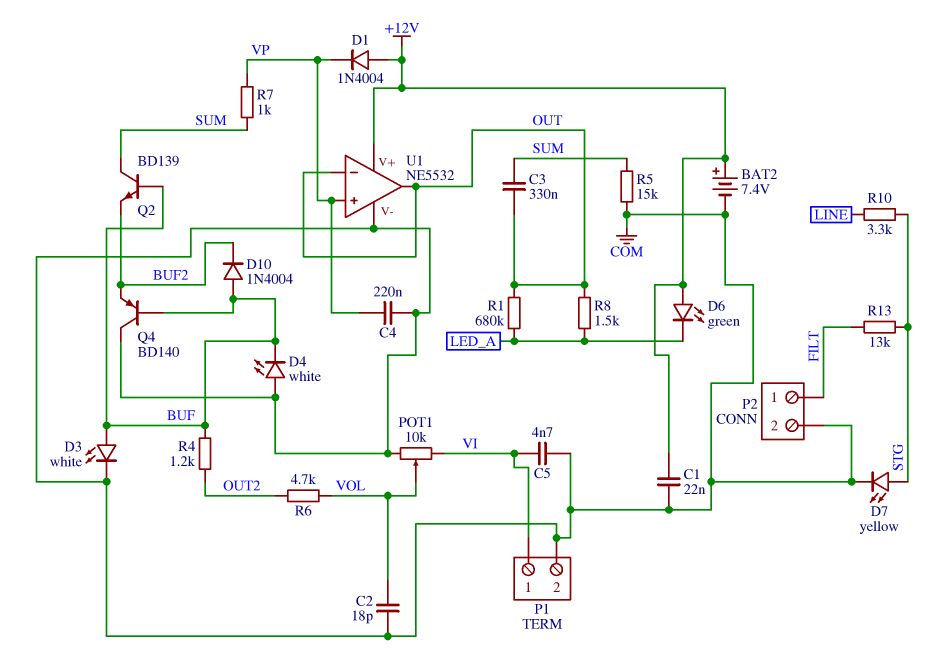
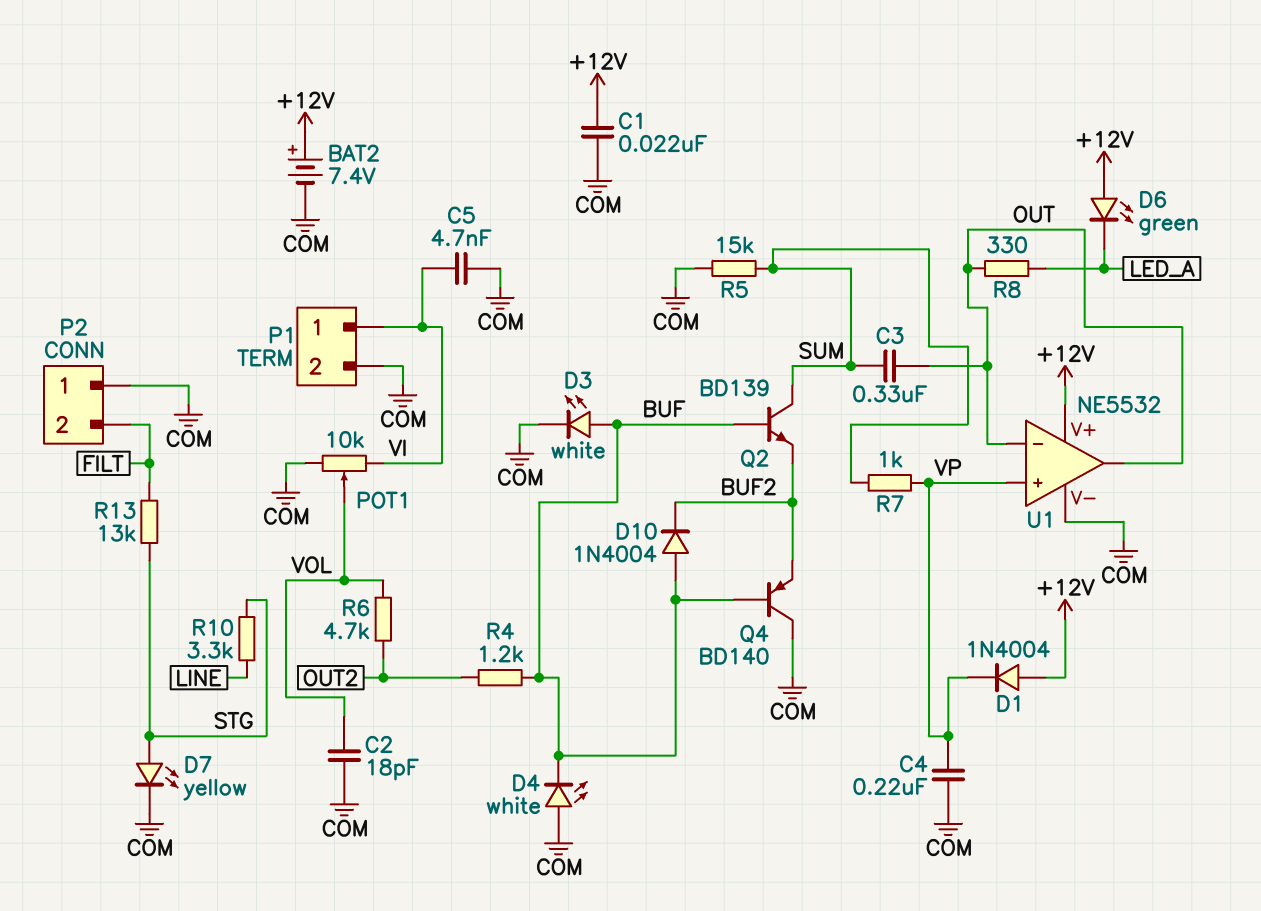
P2 pin 1: FILT -> COM
P2 pin 2: COM -> FILT
R1: 680k (LED_A, OUT) -> none
R8: 1.5k (LED_A, OUT) -> 330 (LED_A, OUT)

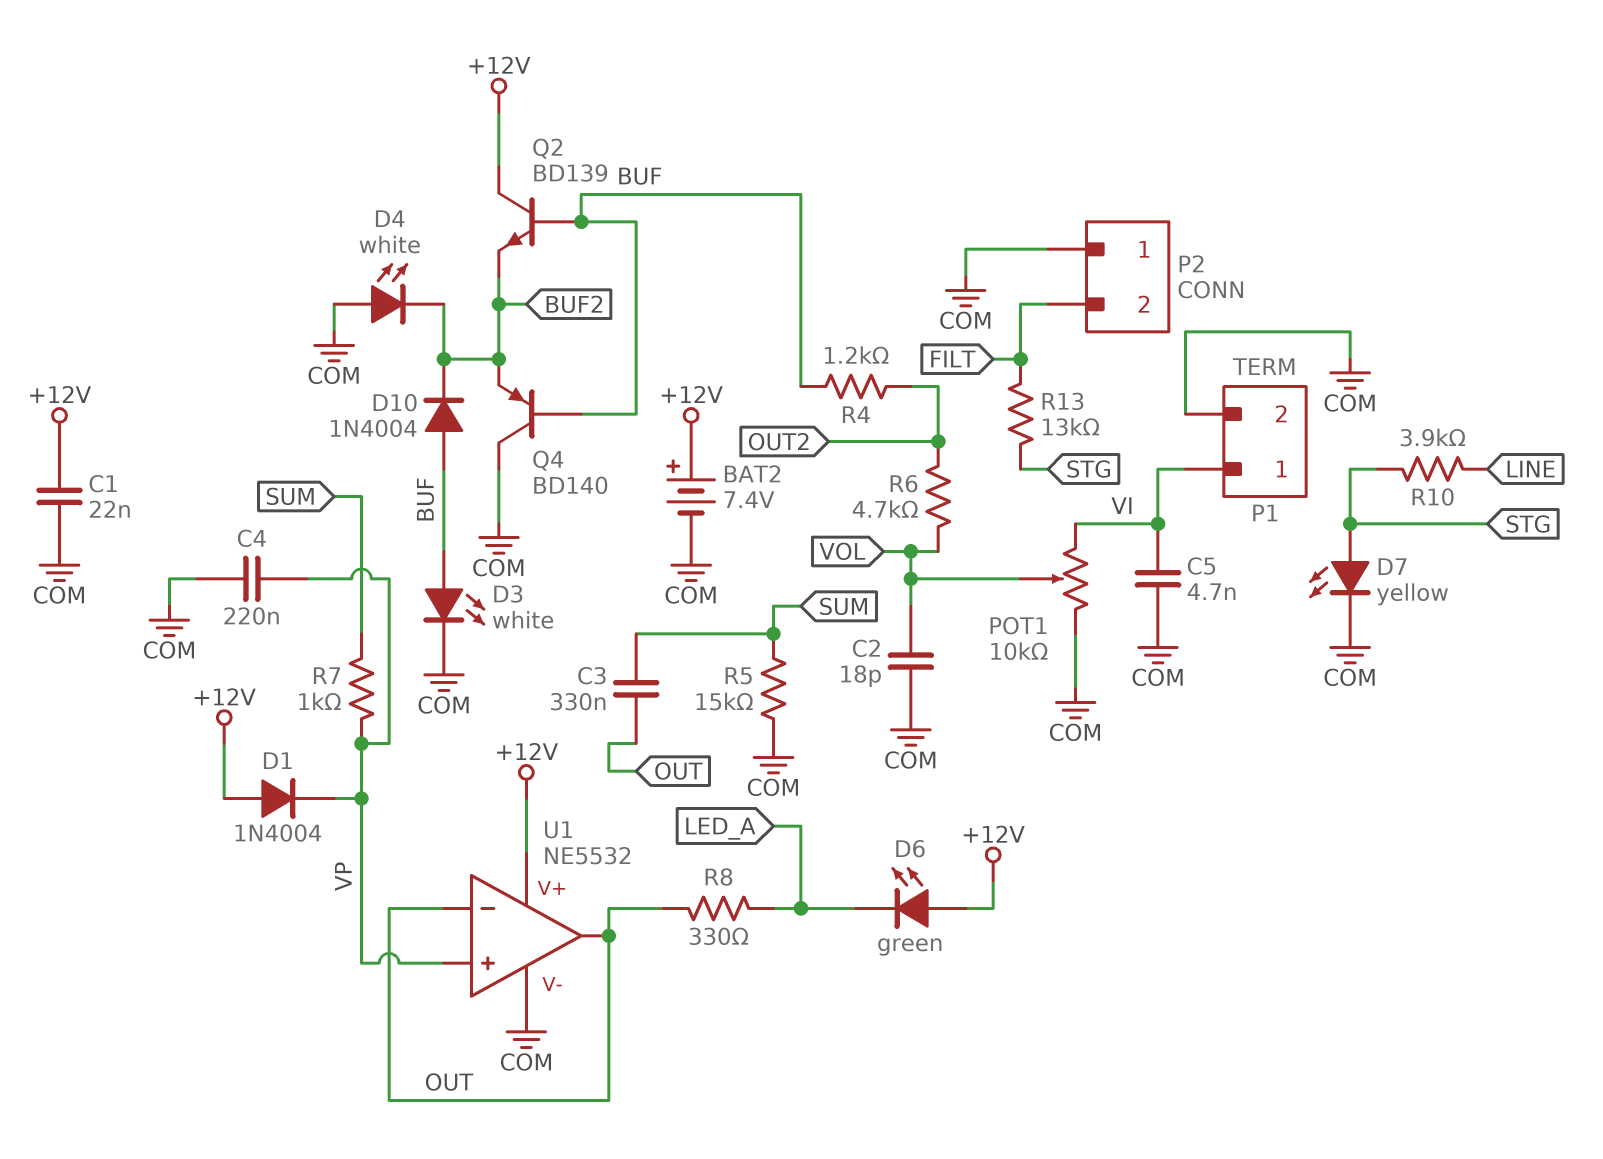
D4: LED white (A COM, K BUF) -> LED white (A COM, K BUF2)
Q2: NPN BD139 (B BUF, C SUM, E BUF2) -> NPN BD139 (B BUF, C +12V, E BUF2)
R10: 3.3k (LINE, STG) -> 3.9k (LINE, STG)

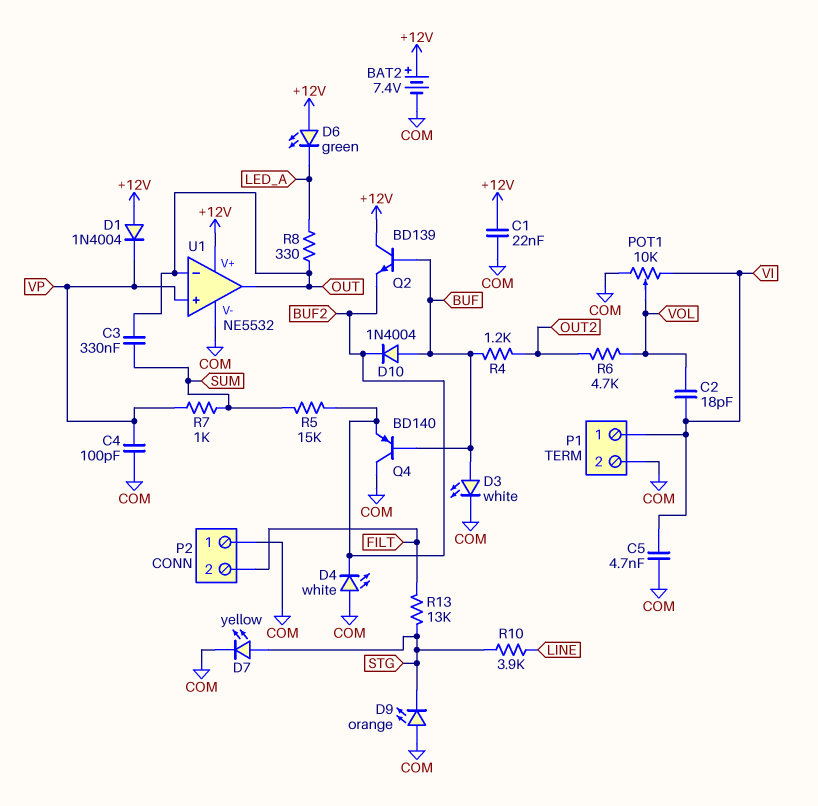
C2: 18pF (COM, VOL) -> 18pF (VI, VOL)
C4: 220nF (COM, VP) -> 100pF (COM, VP)
D9: none -> LED orange (A COM, K STG)
R5: 15k (COM, SUM) -> 15k (BUF2, SUM)

